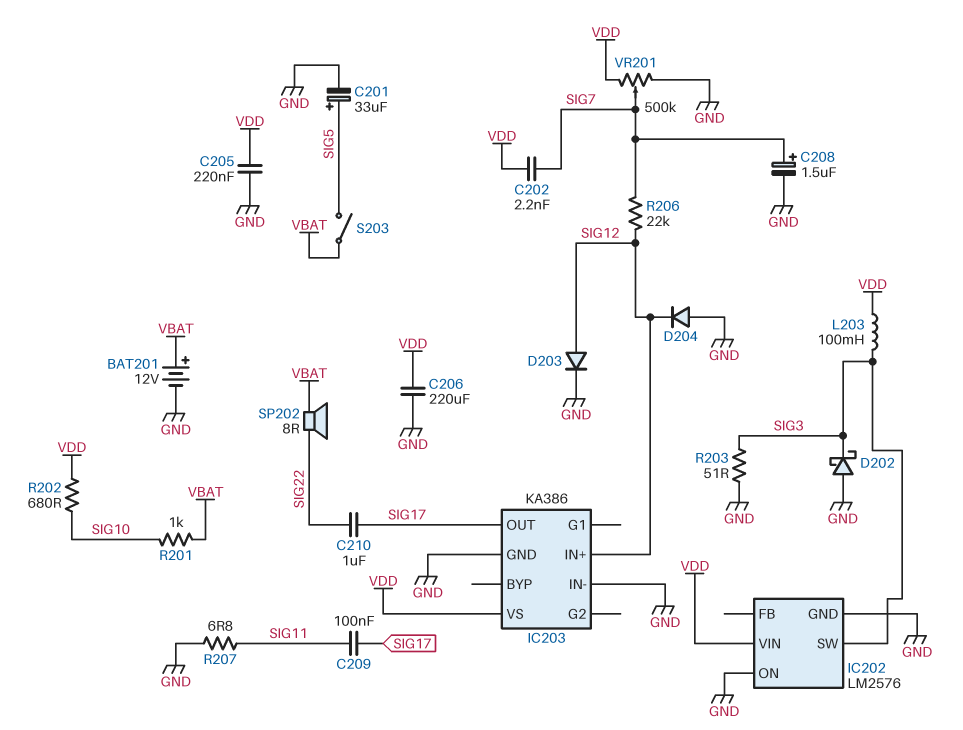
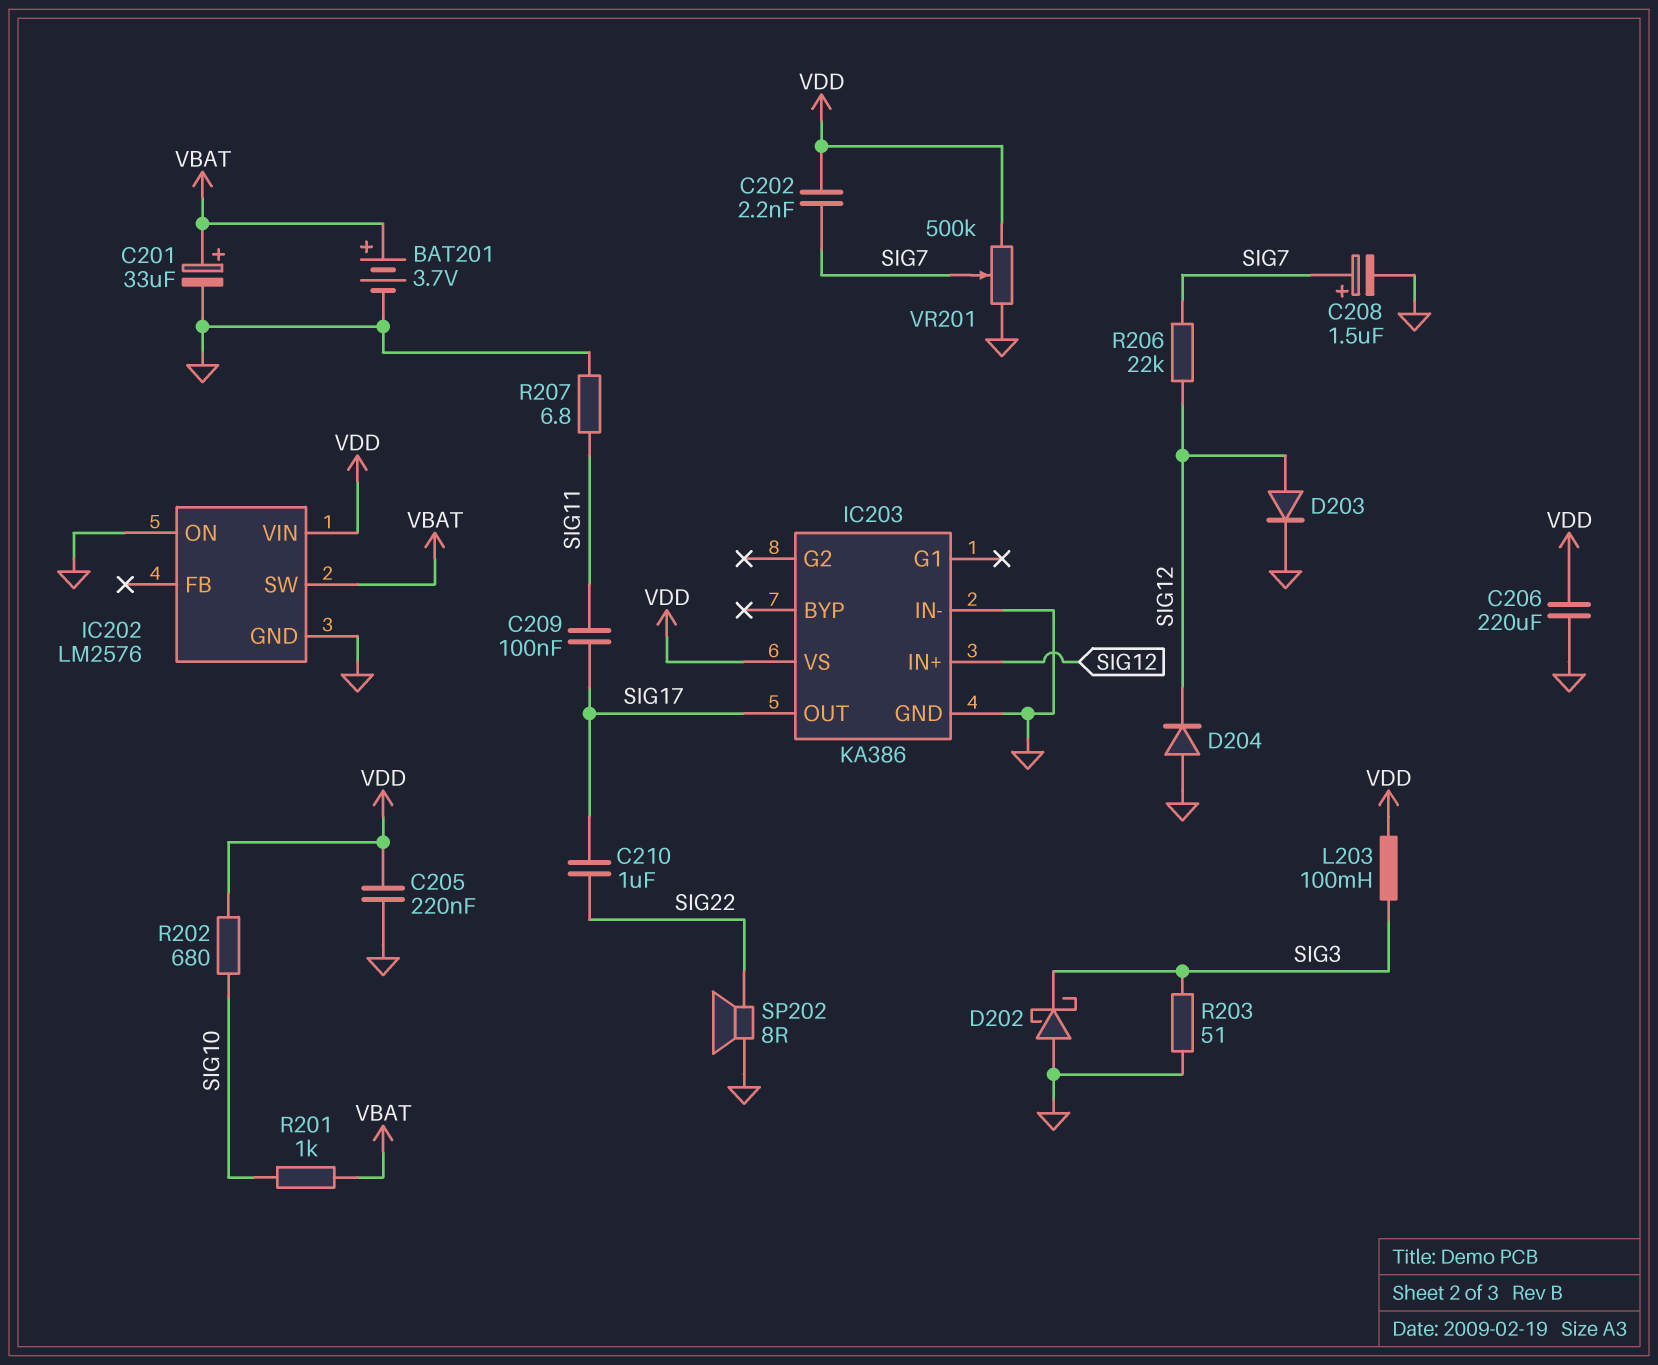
BAT201: 12V (plus VBAT, minus GND) -> 3.7V (plus VBAT, minus GND)
C201: 33uF (plus SIG5, minus GND) -> 33uF (plus VBAT, minus GND)
IC202 pin SW: SIG3 -> VBAT
S203: switch (SIG5, VBAT) -> none
SP202: speaker 8R (SIG22, VBAT) -> speaker 8R (GND, SIG22)

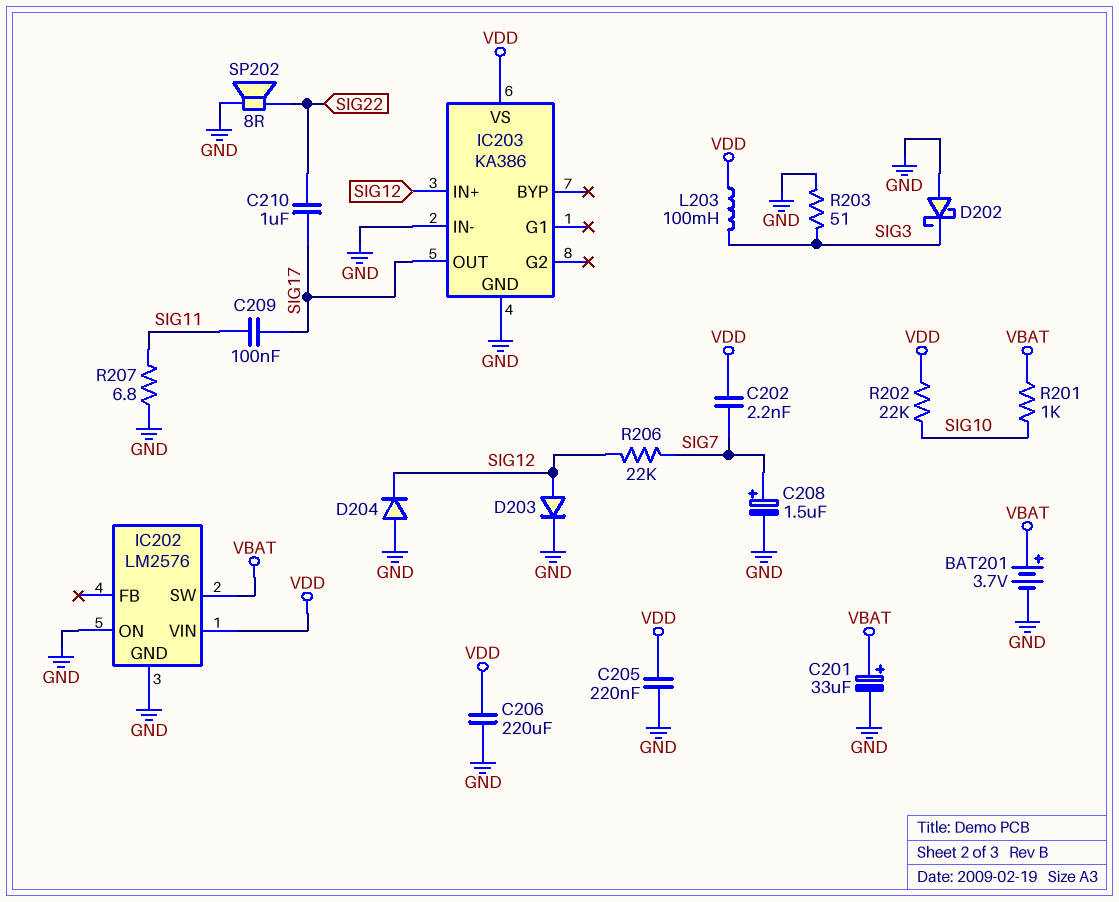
R202: 680 (SIG10, VDD) -> 22k (SIG10, VDD)
VR201: 500k (GND, VDD, wiper SIG7) -> none

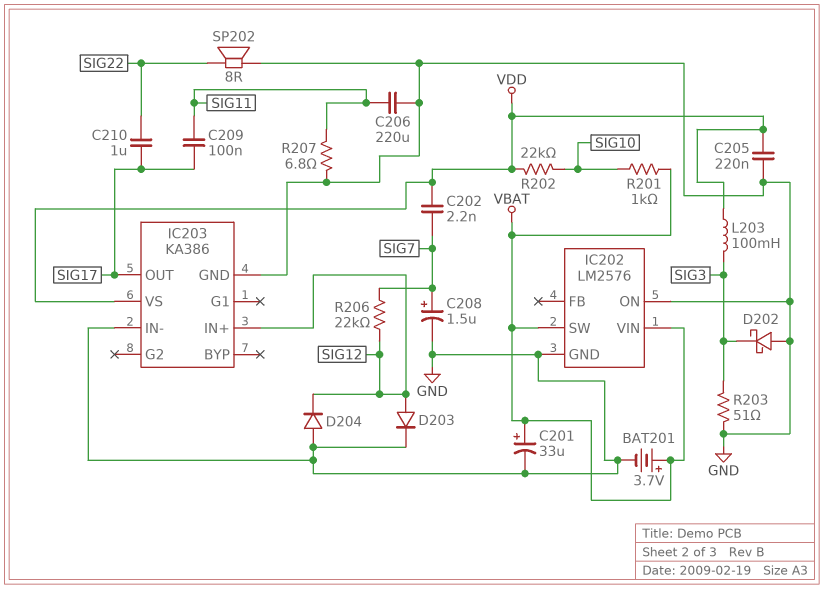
C206: 220uF (GND, VDD) -> 220uF (GND, SIG11)
IC202 pin VIN: VDD -> VBAT

